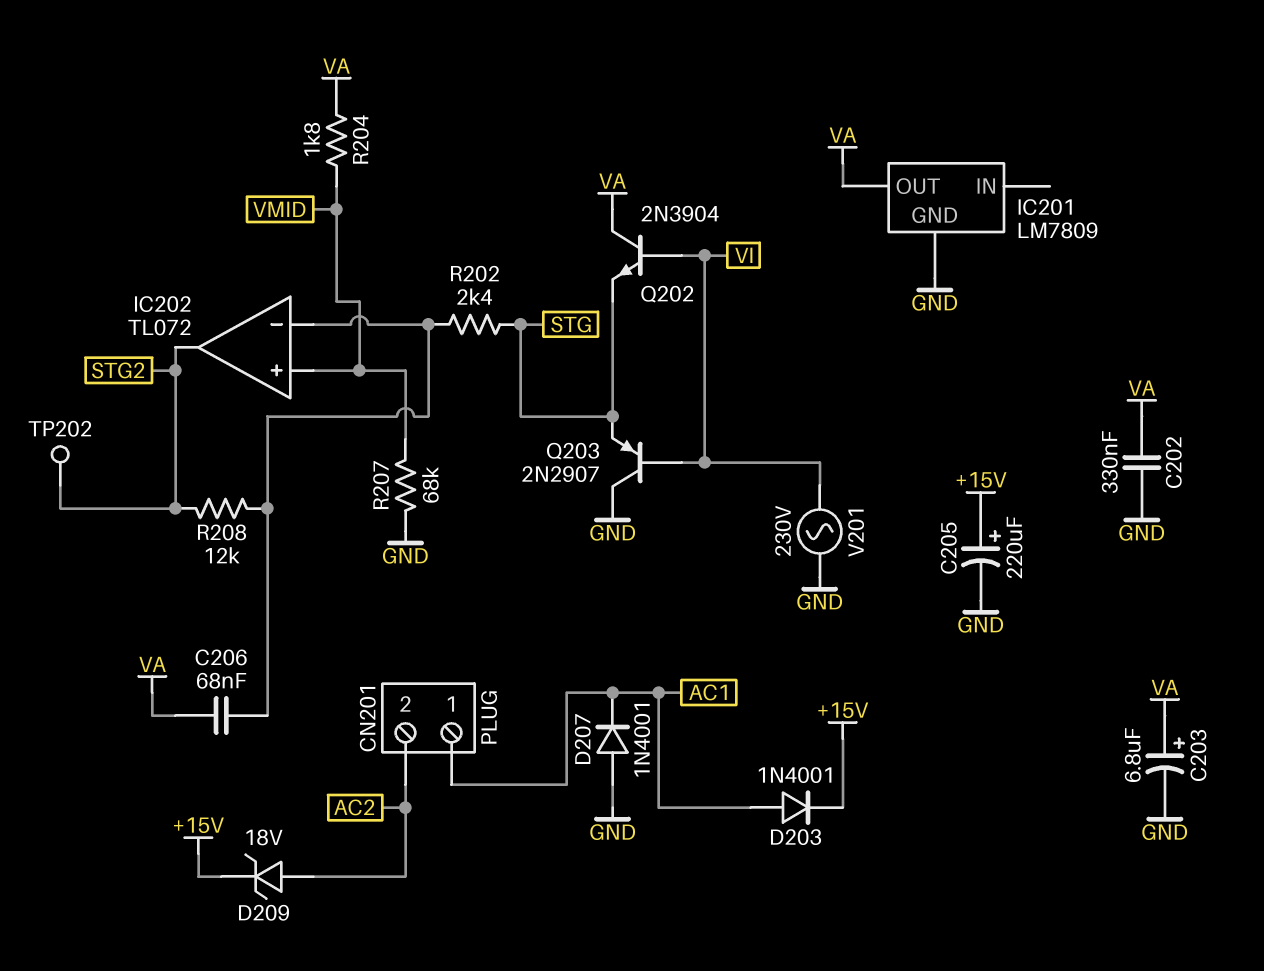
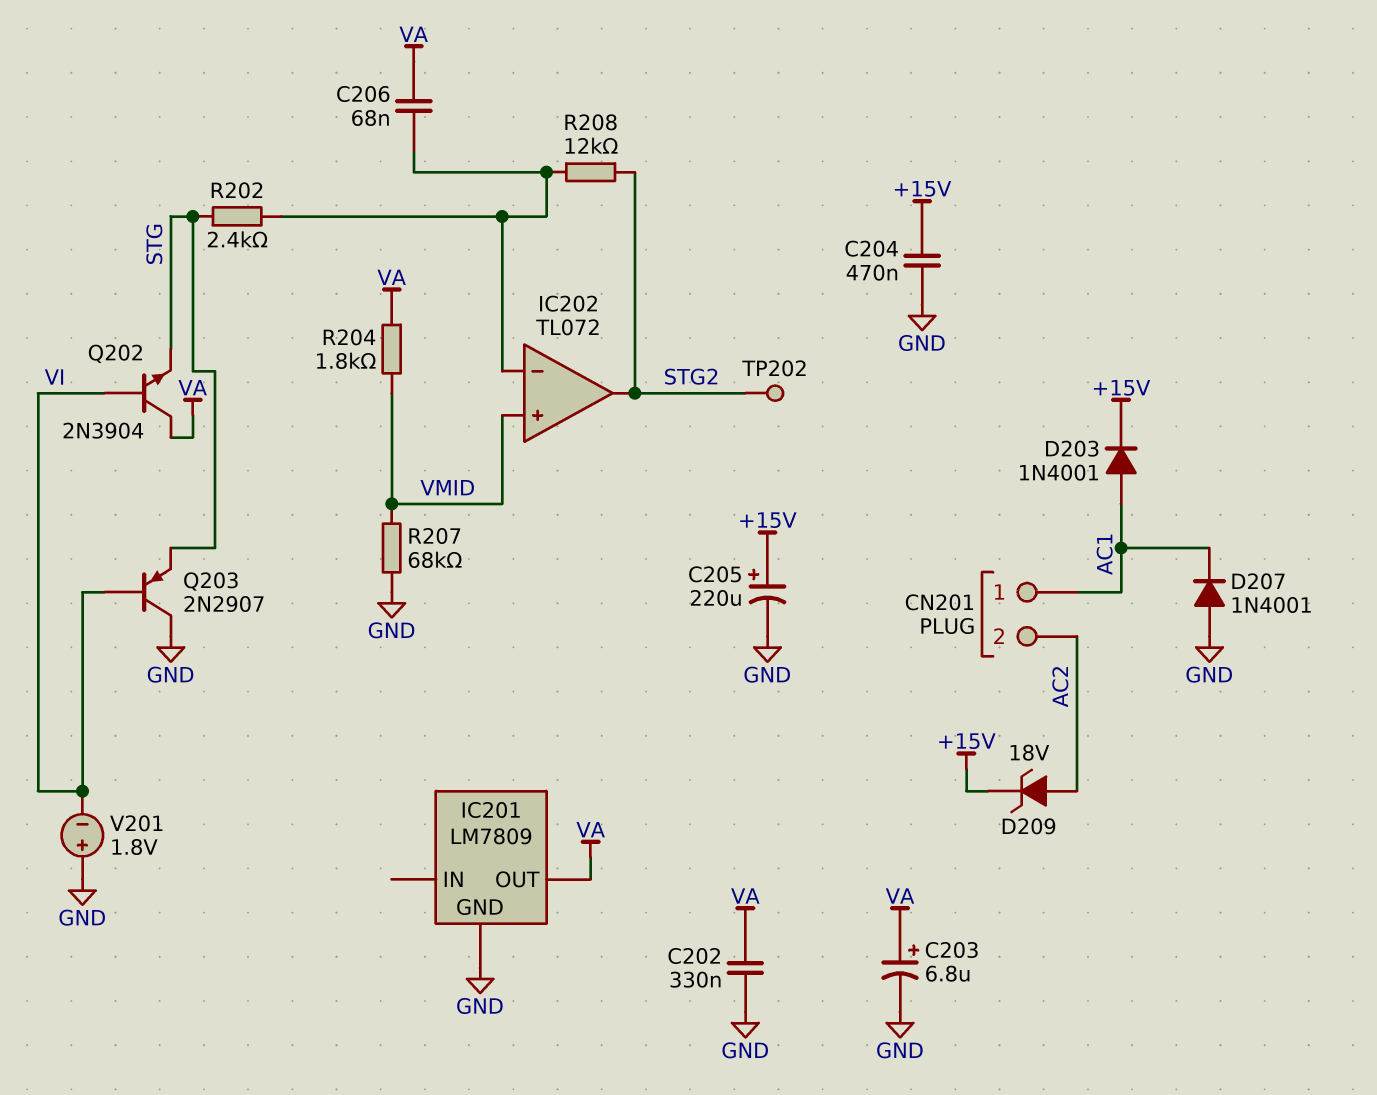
C204: none -> 470nF (+15V, GND)
V201: AC 230V (GND, VI) -> 1.8V (plus GND, minus VI)

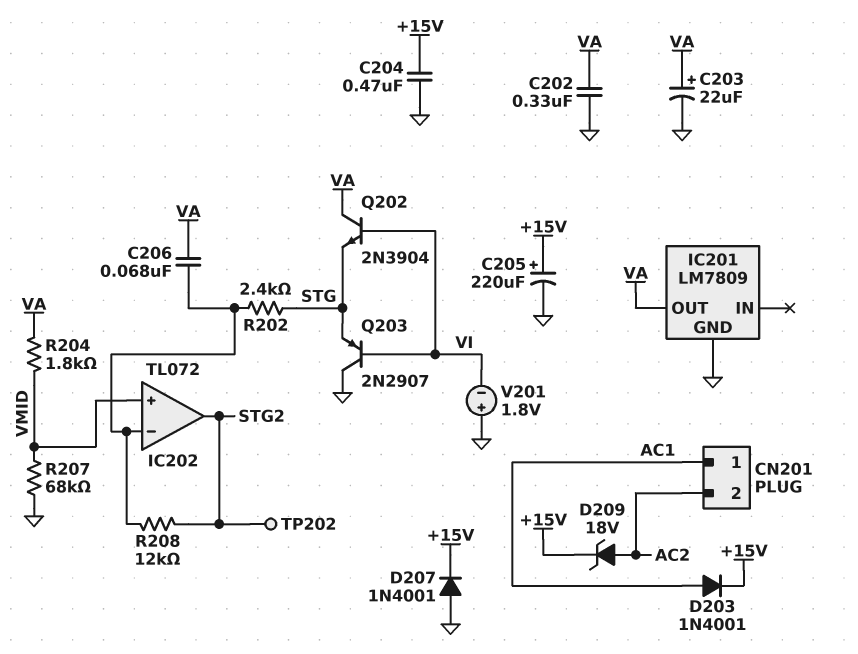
C203: 6.8uF (plus VA, minus GND) -> 22uF (plus VA, minus GND)
D207: diode 1N4001 (A GND, K AC1) -> diode 1N4001 (A GND, K +15V)

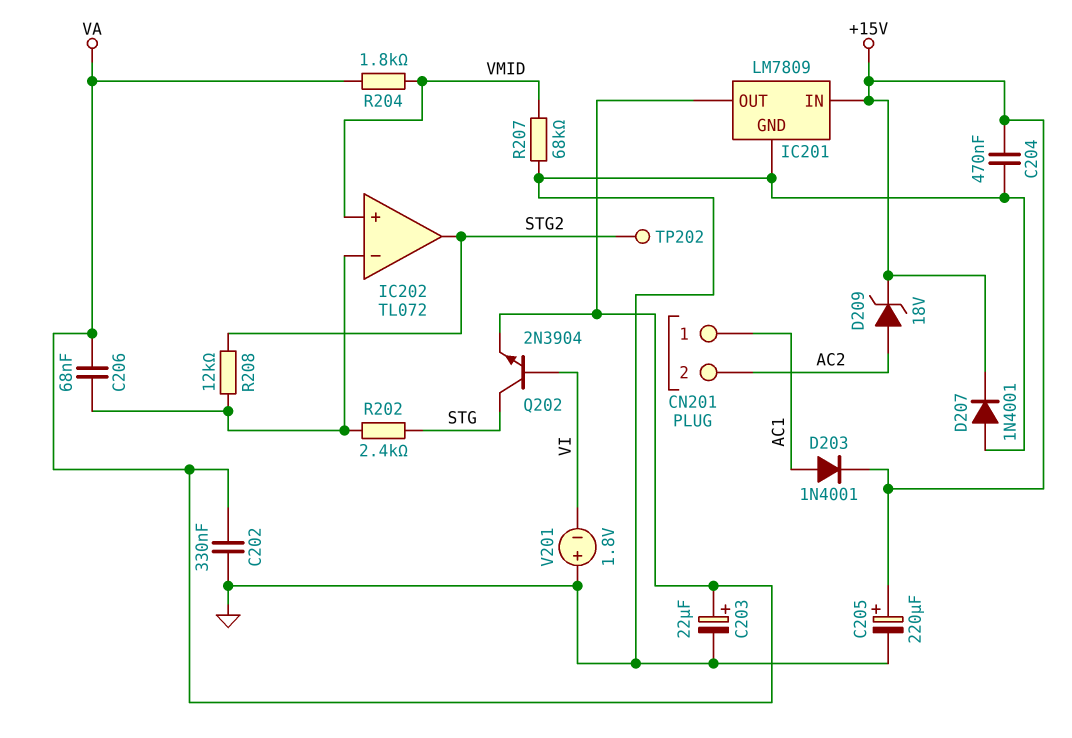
IC201 pin IN: none -> +15V
Q202: NPN 2N3904 (B VI, C VA, E STG) -> NPN 2N3904 (B VI, C STG, E VA)
Q203: PNP 2N2907 (B VI, C GND, E STG) -> none

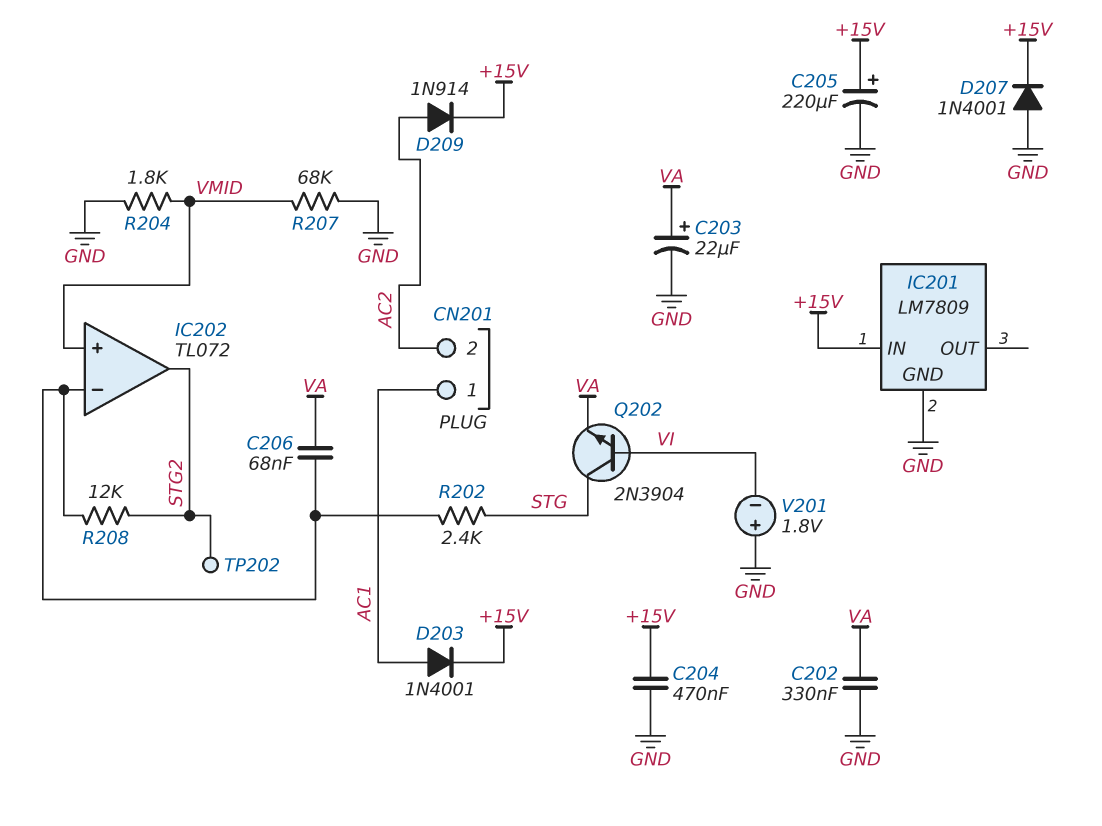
D209: zener 18V (A AC2, K +15V) -> diode 1N914 (A AC2, K +15V)
IC201 pin OUT: VA -> none
R204: 1.8k (VA, VMID) -> 1.8k (GND, VMID)

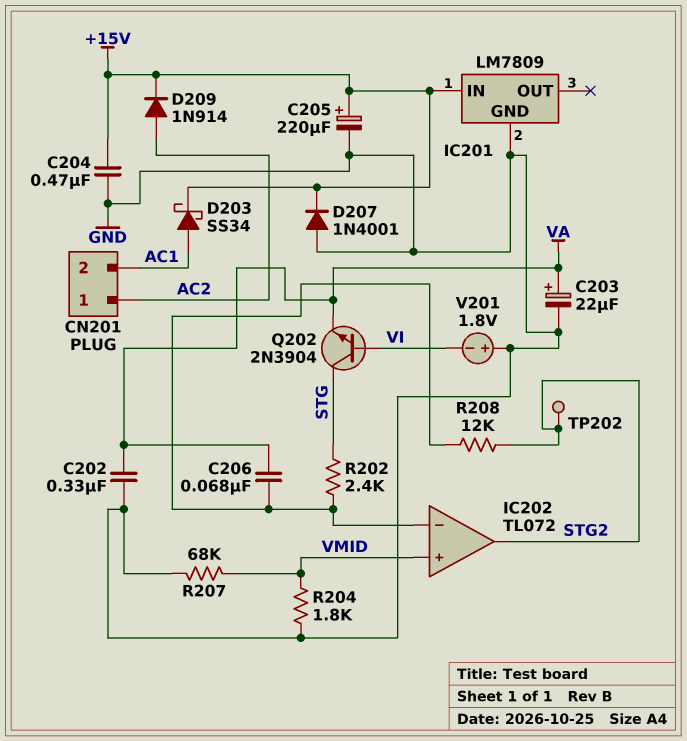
CN201 pin 1: AC1 -> AC2
CN201 pin 2: AC2 -> AC1
D203: diode 1N4001 (A AC1, K +15V) -> schottky SS34 (A AC1, K +15V)

